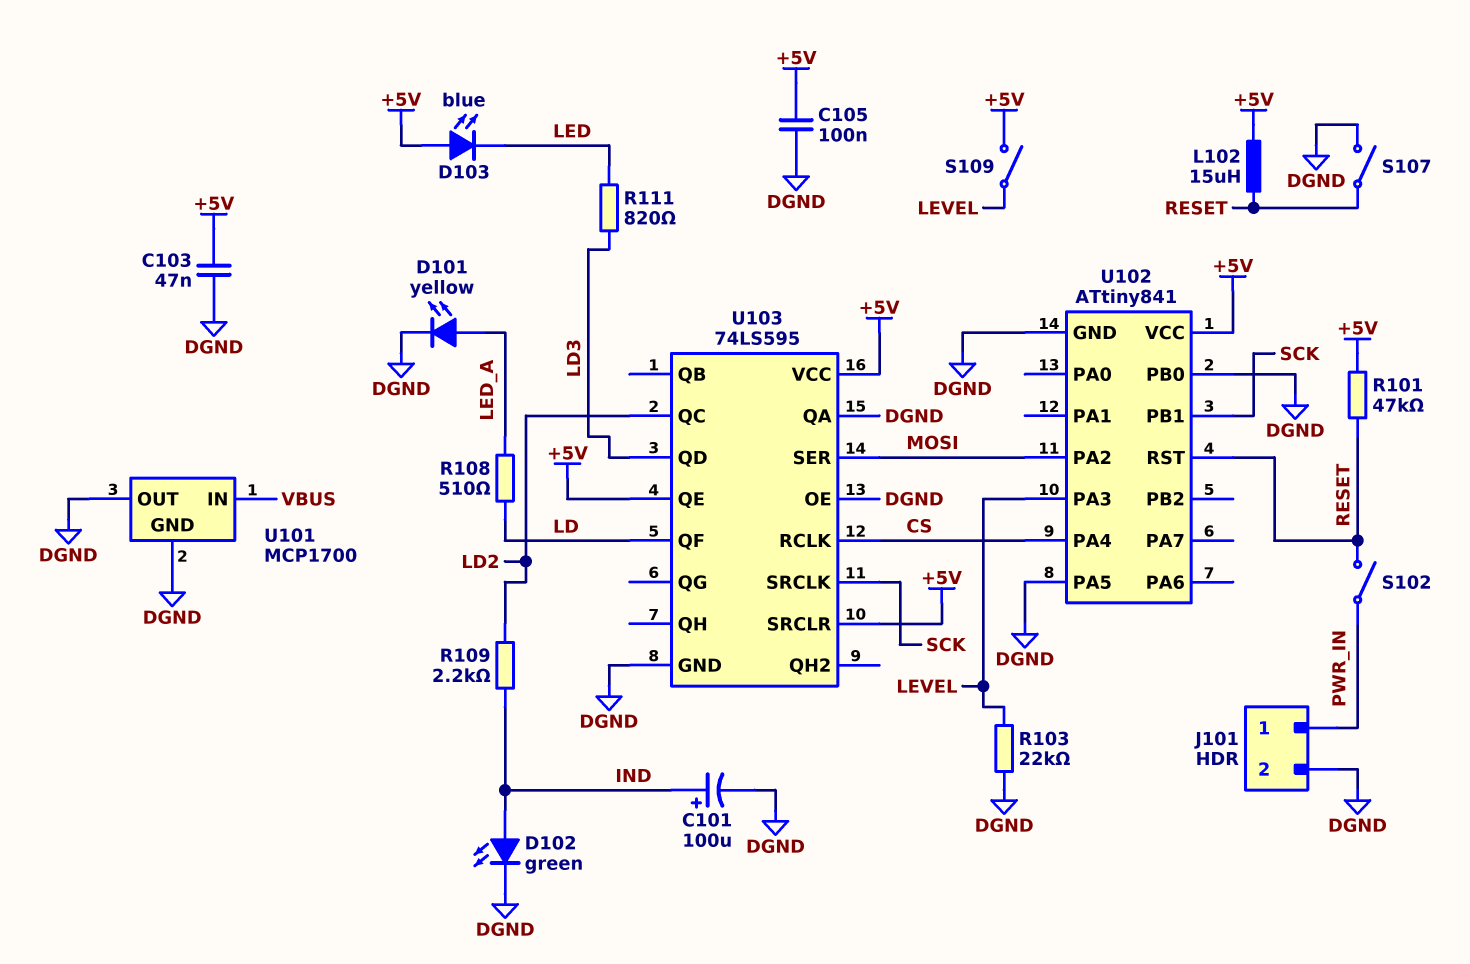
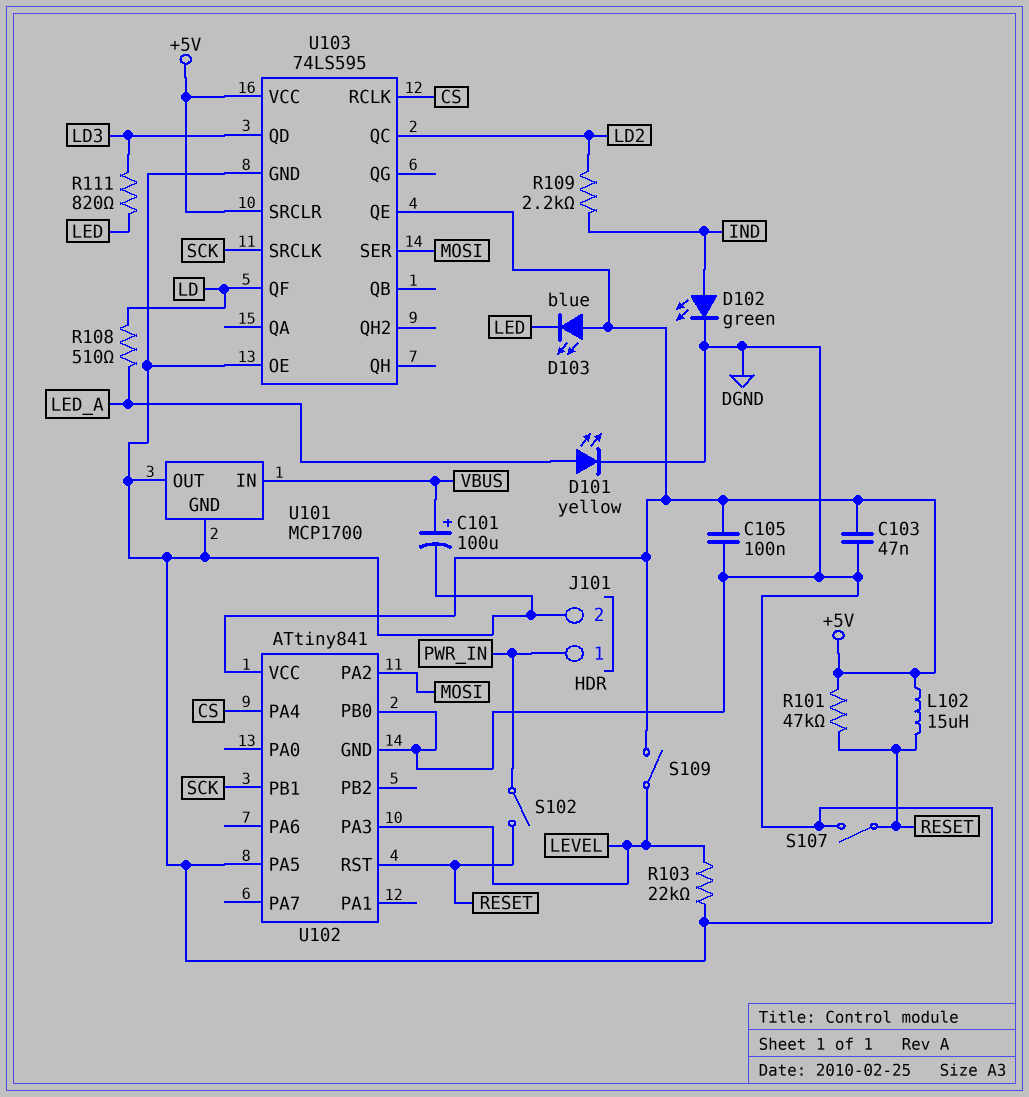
C101: 100uF (plus IND, minus DGND) -> 100uF (plus VBUS, minus DGND)
U103 pin QA: DGND -> none

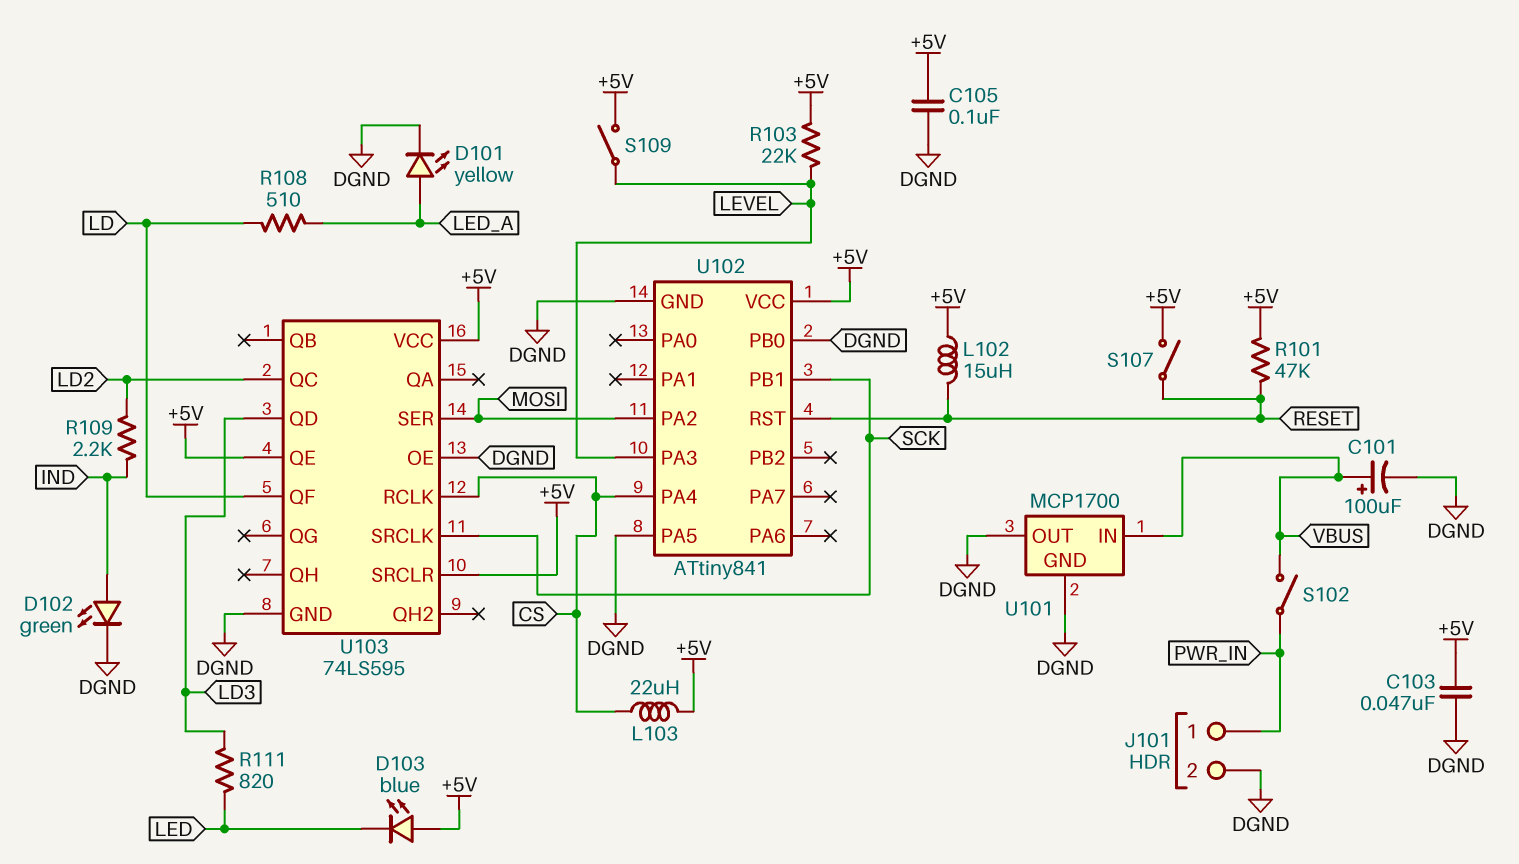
L103: none -> 22uH (+5V, CS)
R103: 22k (DGND, LEVEL) -> 22k (+5V, LEVEL)
S102: switch (PWR_IN, RESET) -> switch (PWR_IN, VBUS)
S107: switch (DGND, RESET) -> switch (+5V, RESET)

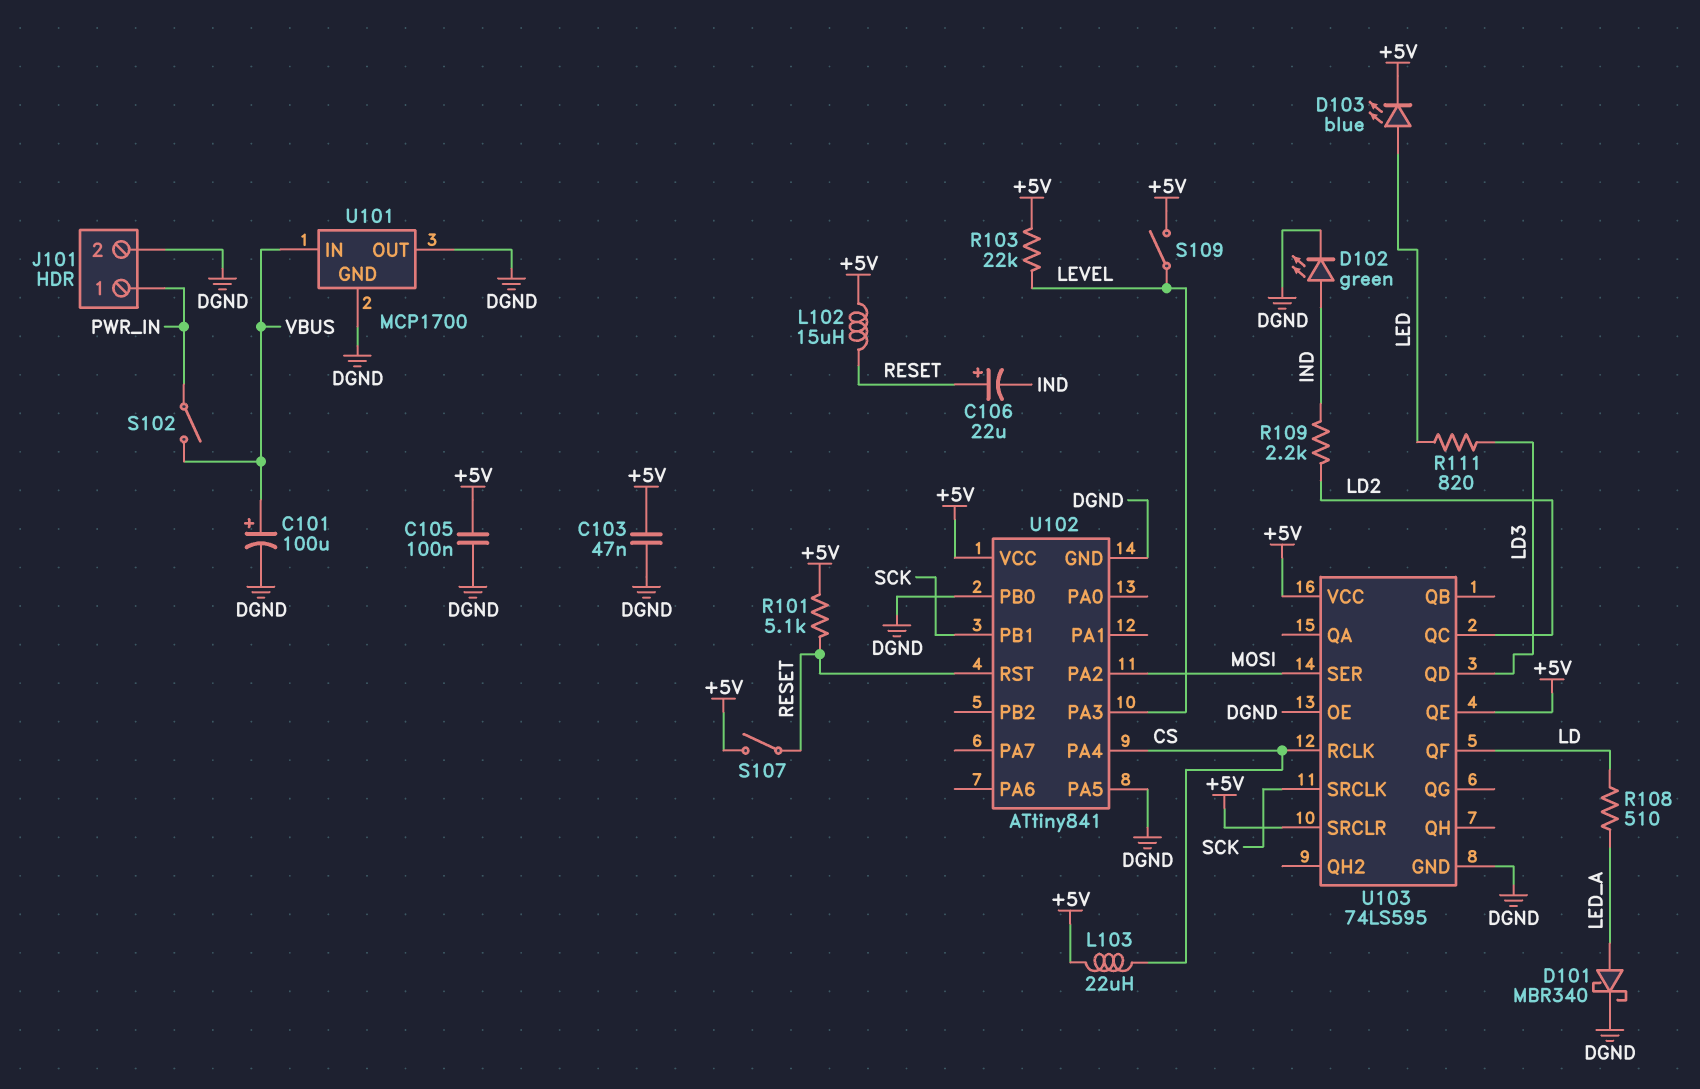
C106: none -> 22uF (plus RESET, minus IND)
D101: LED yellow (A LED_A, K DGND) -> schottky MBR340 (A LED_A, K DGND)
D103: LED blue (A +5V, K LED) -> LED blue (A LED, K +5V)
R101: 47k (+5V, RESET) -> 5.1k (+5V, RESET)

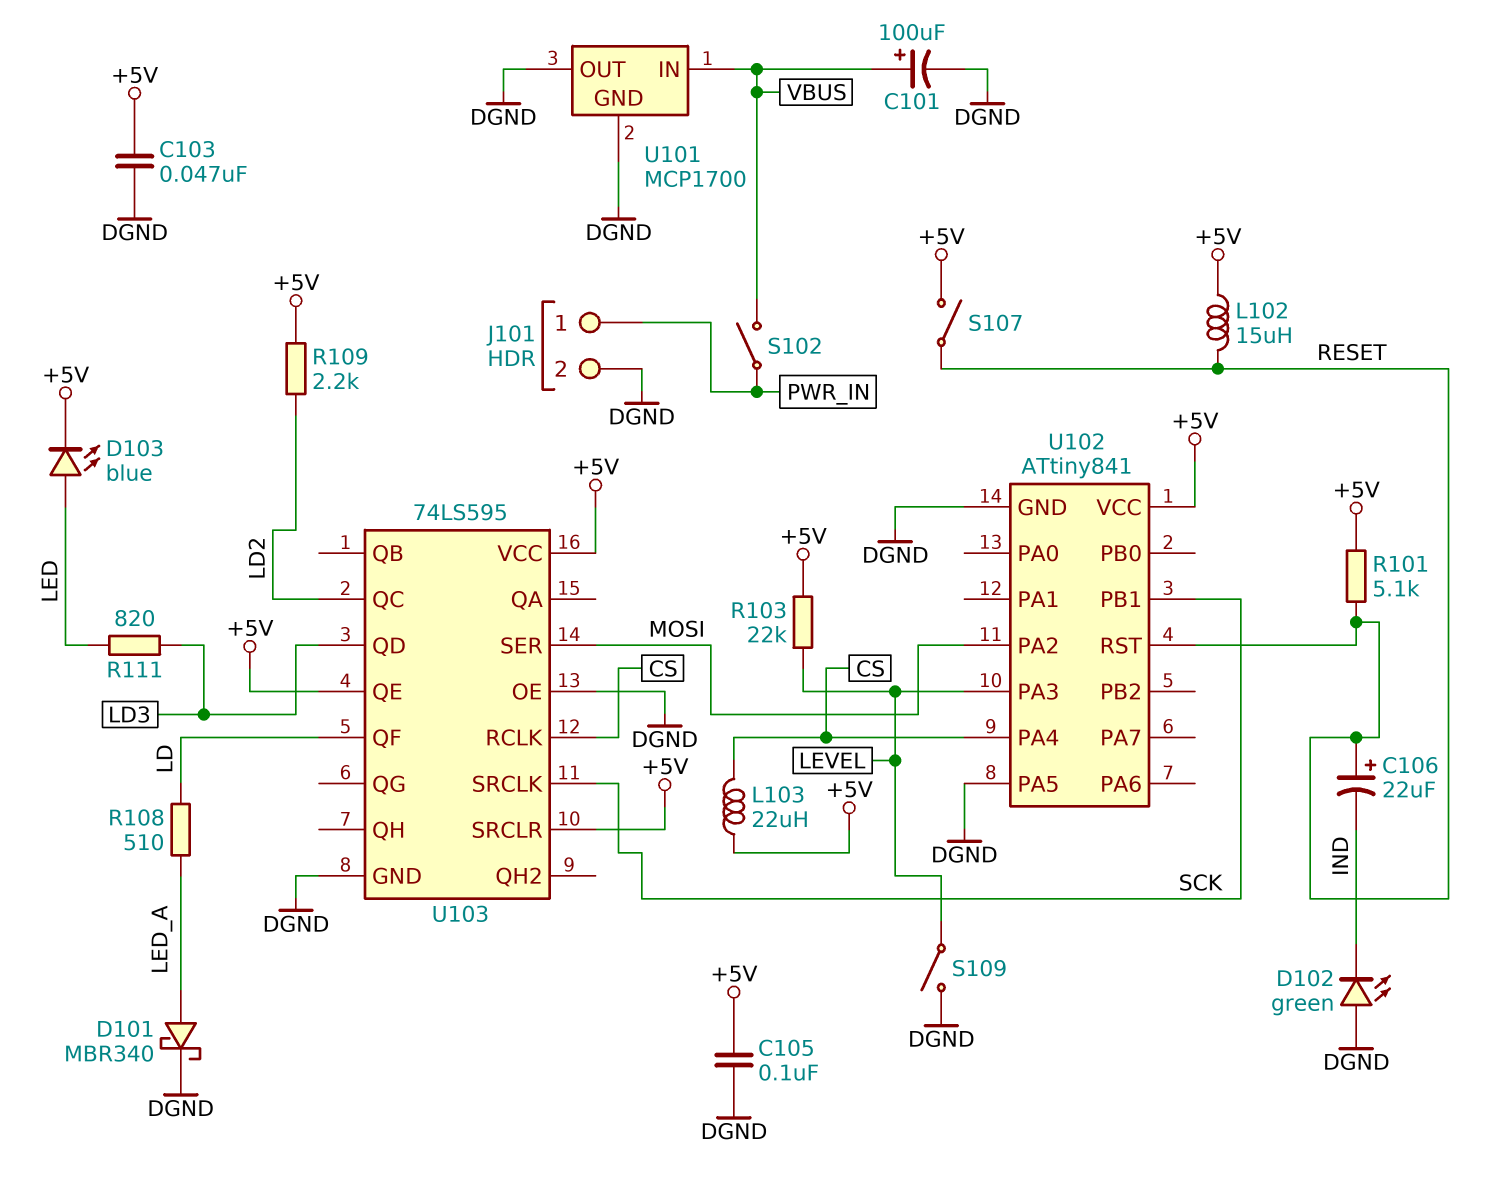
D102: LED green (A IND, K DGND) -> LED green (A DGND, K IND)
R109: 2.2k (IND, LD2) -> 2.2k (+5V, LD2)
S109: switch (+5V, LEVEL) -> switch (DGND, LEVEL)
U102 pin PB0: DGND -> none

